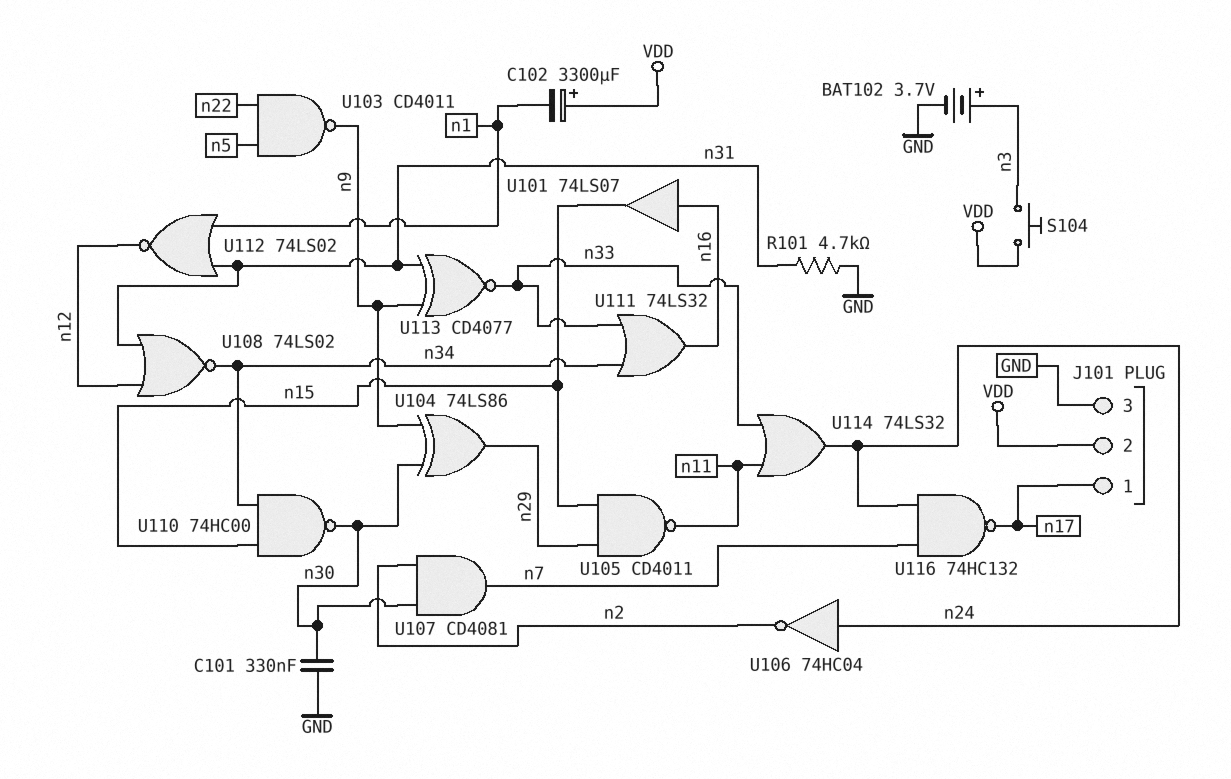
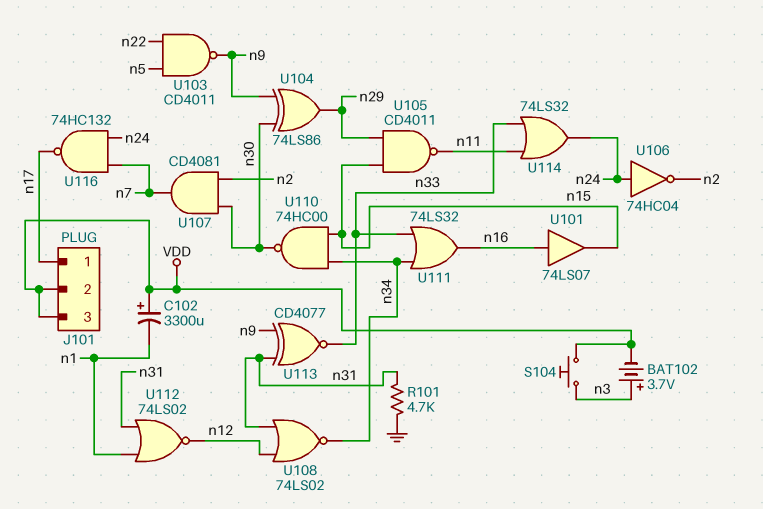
BAT102: 3.7V (plus n3, minus GND) -> 3.7V (plus n3, minus VDD)
C101: 330nF (GND, n30) -> none
J101 pin 3: GND -> VDD

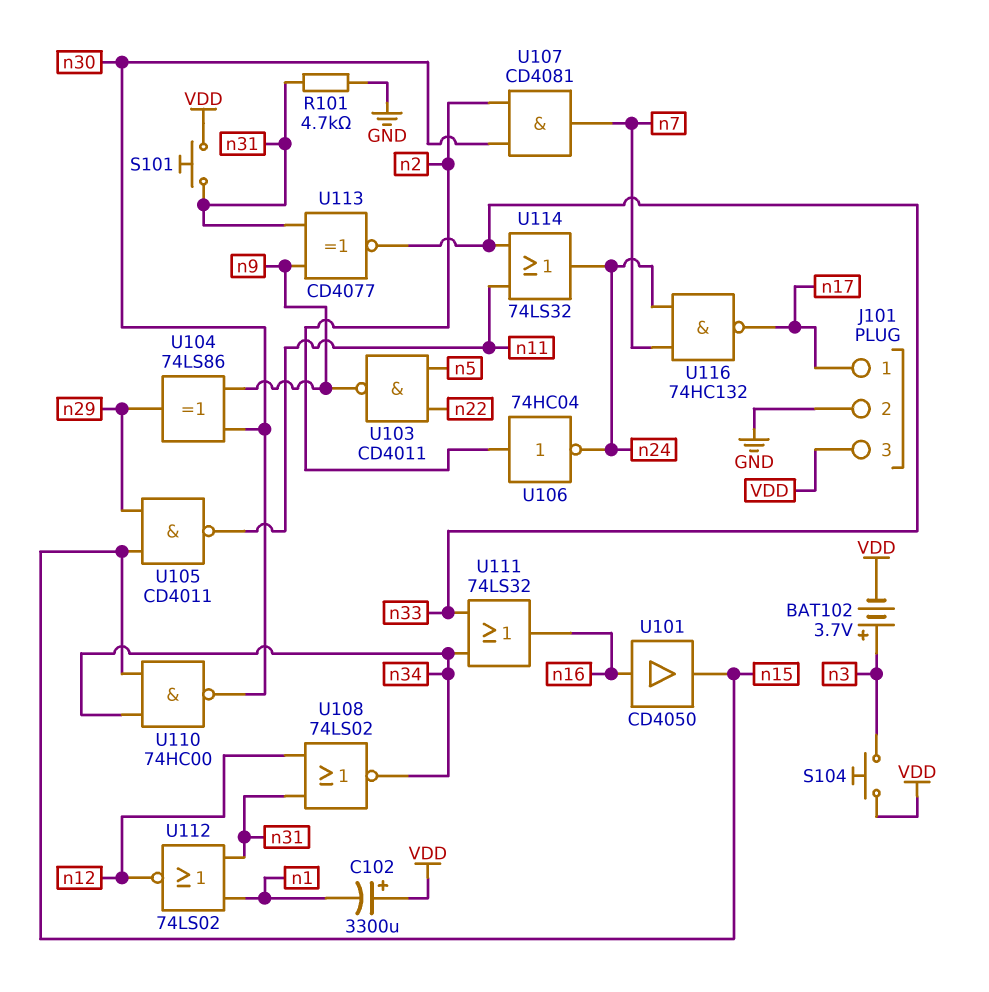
J101 pin 2: VDD -> GND
S101: none -> button (VDD, n31)
U101: buffer 74LS07 (in n16, out n15) -> buffer CD4050 (in n16, out n15)
U106: NOT 74HC04 (in n24, out n2) -> NOT 74HC04 (in n2, out n24)

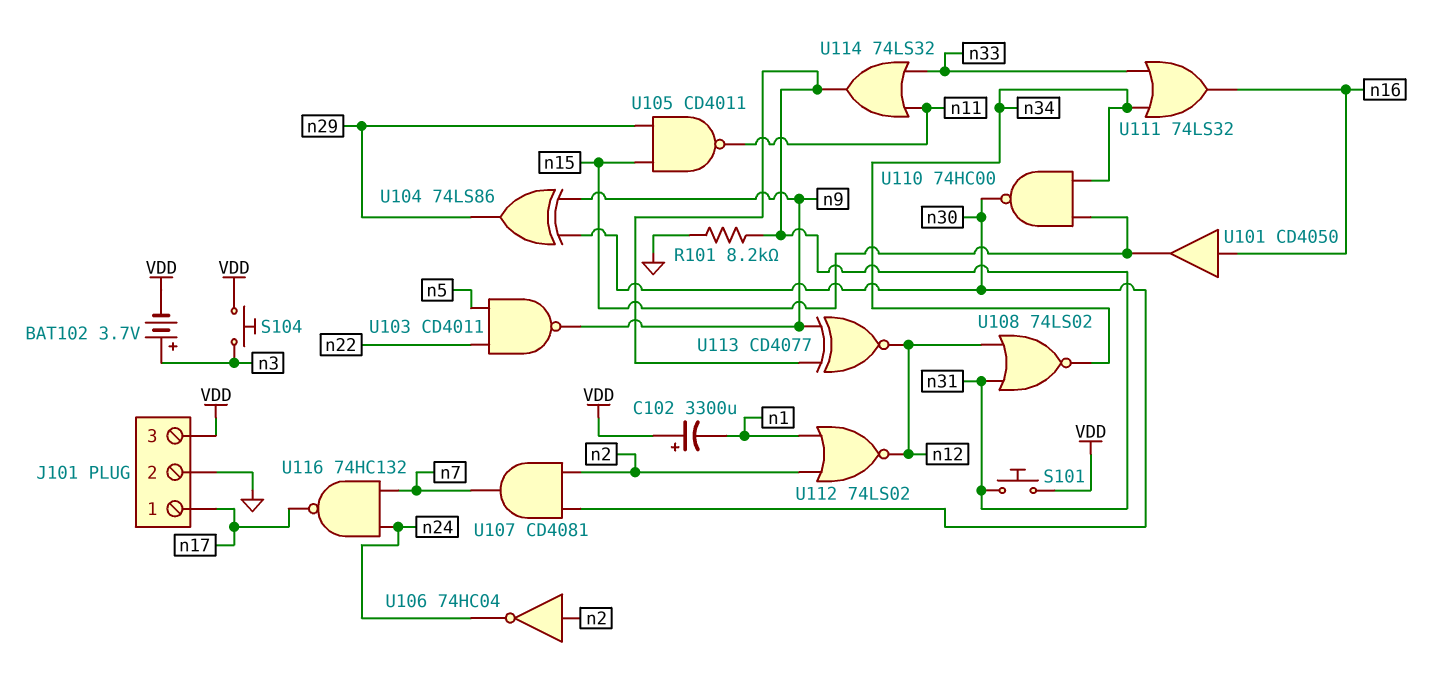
R101: 4.7k (GND, n31) -> 8.2k (GND, n31)
U112: NOR 74LS02 (in n1, in n31, out n12) -> NOR 74LS02 (in n1, in n2, out n12)
U113: XNOR CD4077 (in n9, in n31, out n33) -> XNOR CD4077 (in n9, in n31, out n12)
U114: OR 74LS32 (in n11, in n33, out n24) -> OR 74LS32 (in n11, in n33, out n31)

